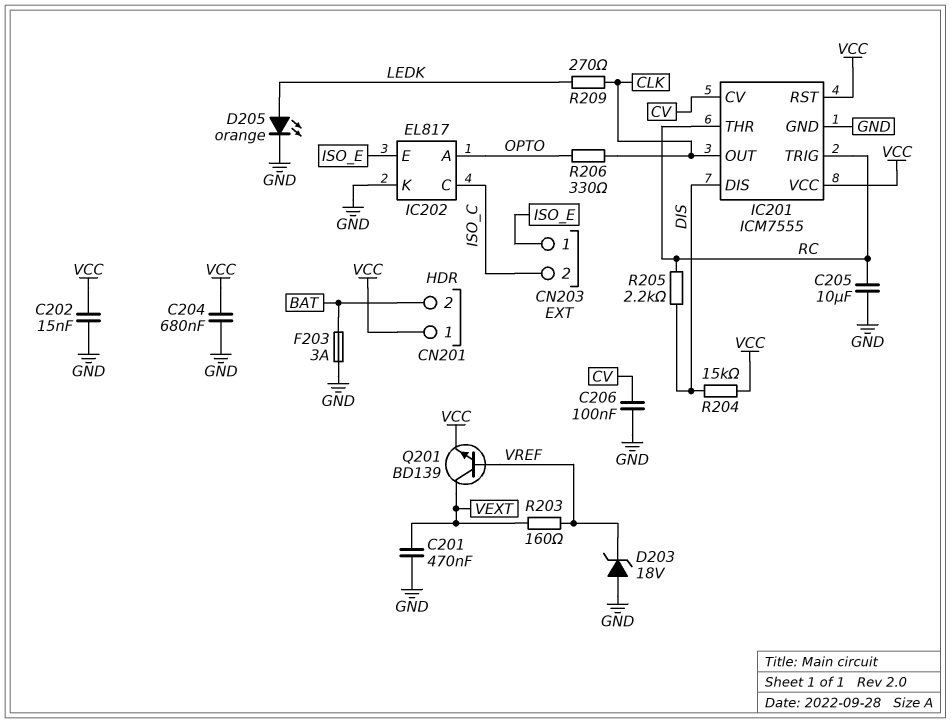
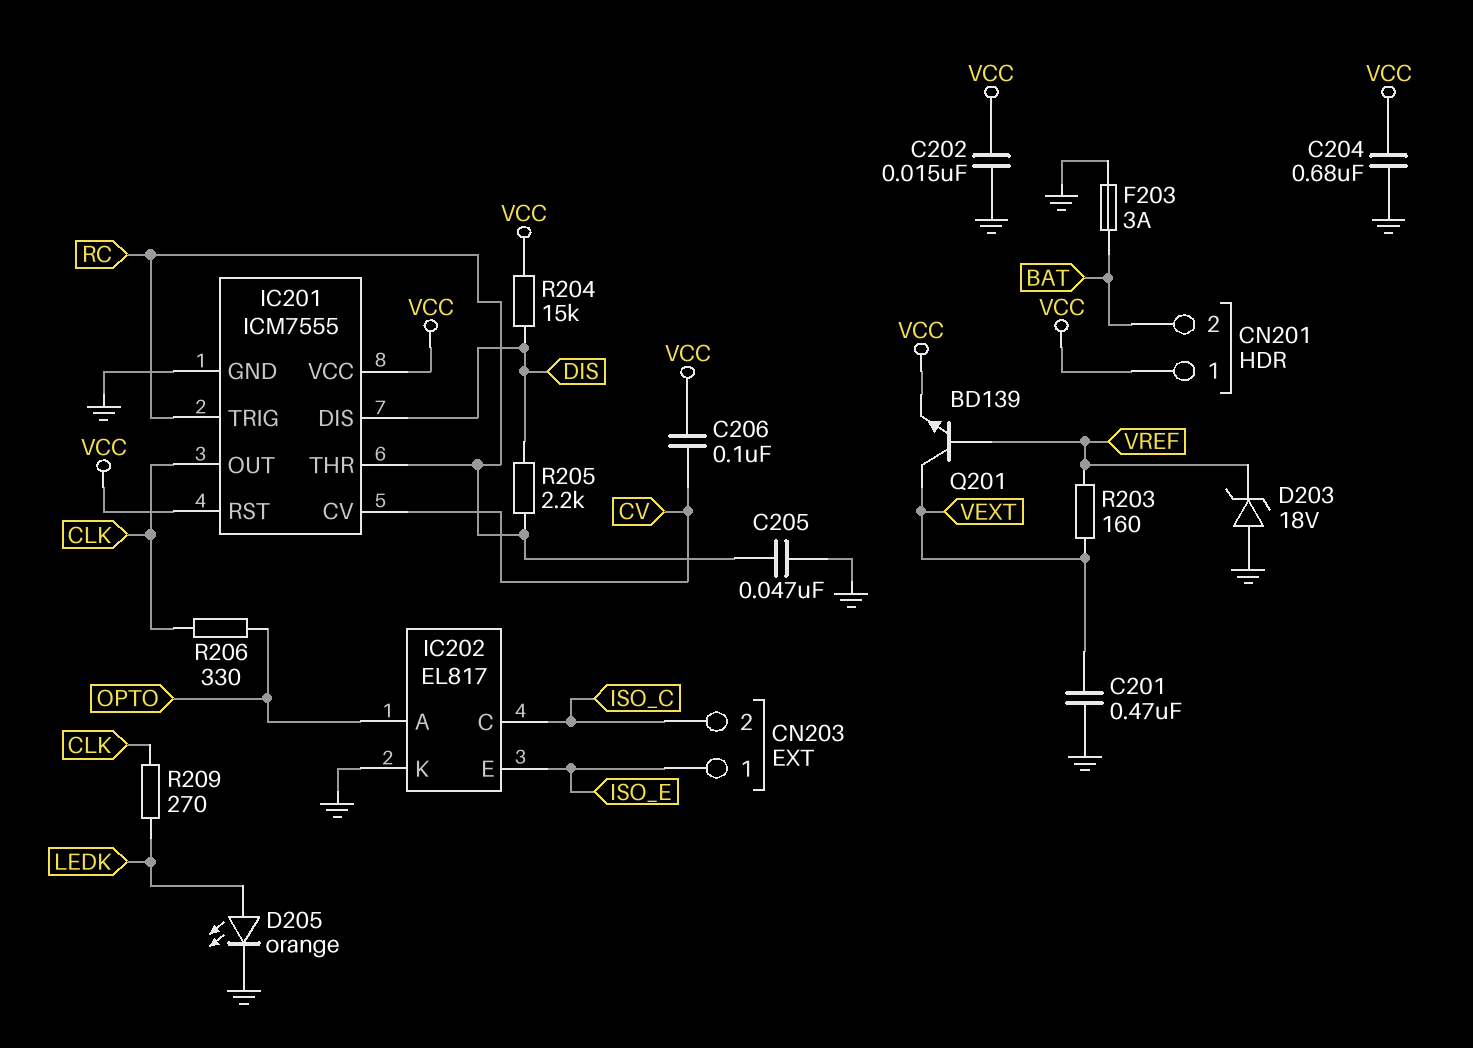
C205: 10uF (GND, RC) -> 47nF (GND, RC)
C206: 100nF (CV, GND) -> 100nF (CV, VCC)

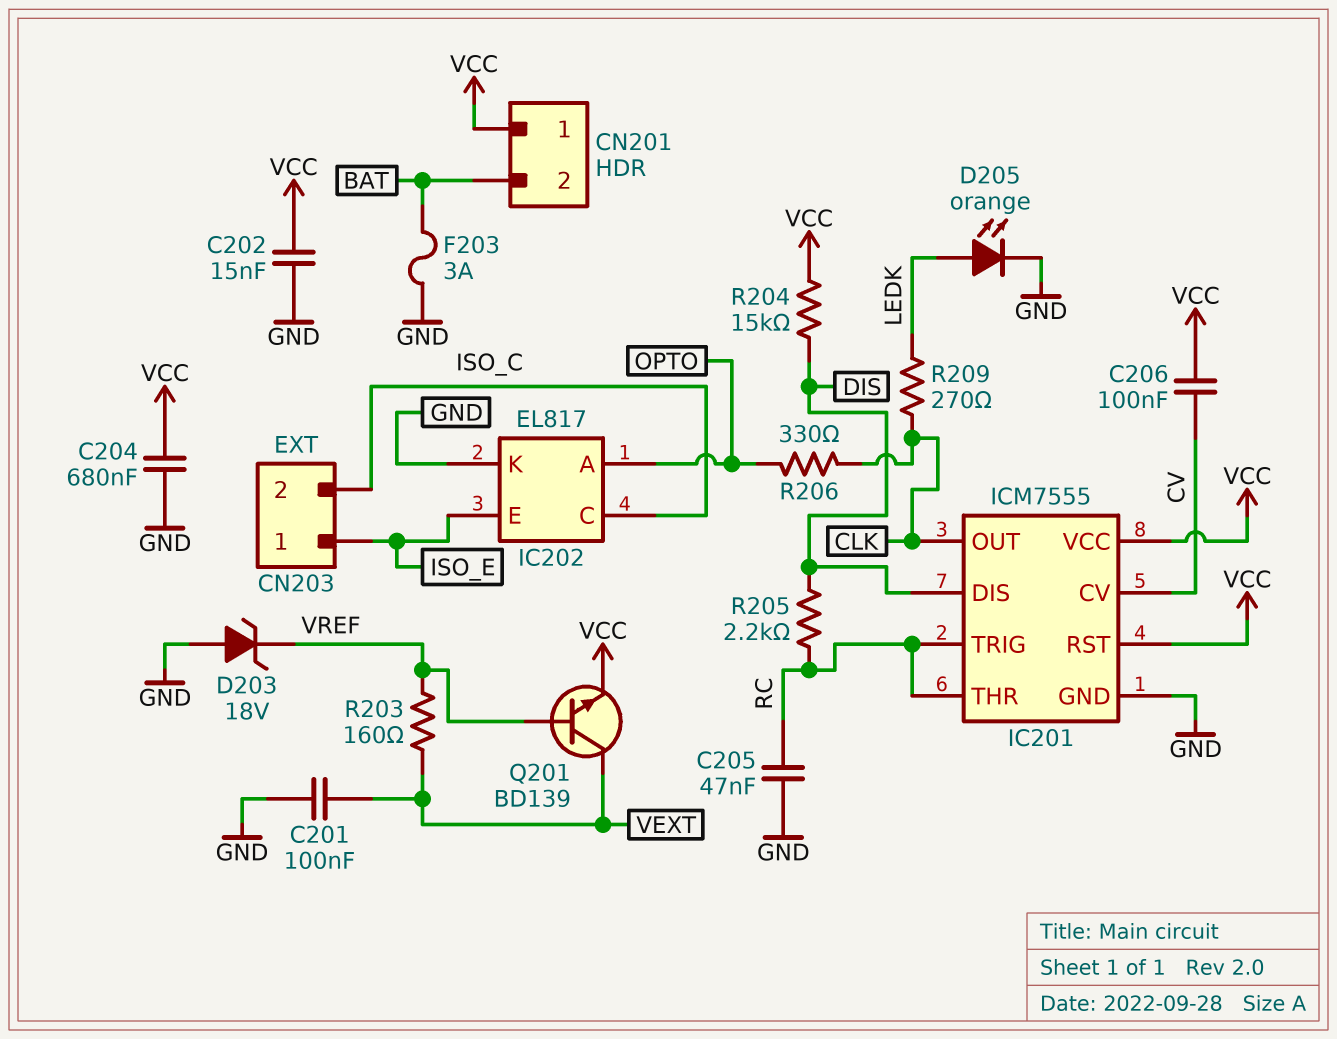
C201: 470nF (GND, VEXT) -> 100nF (GND, VEXT)

